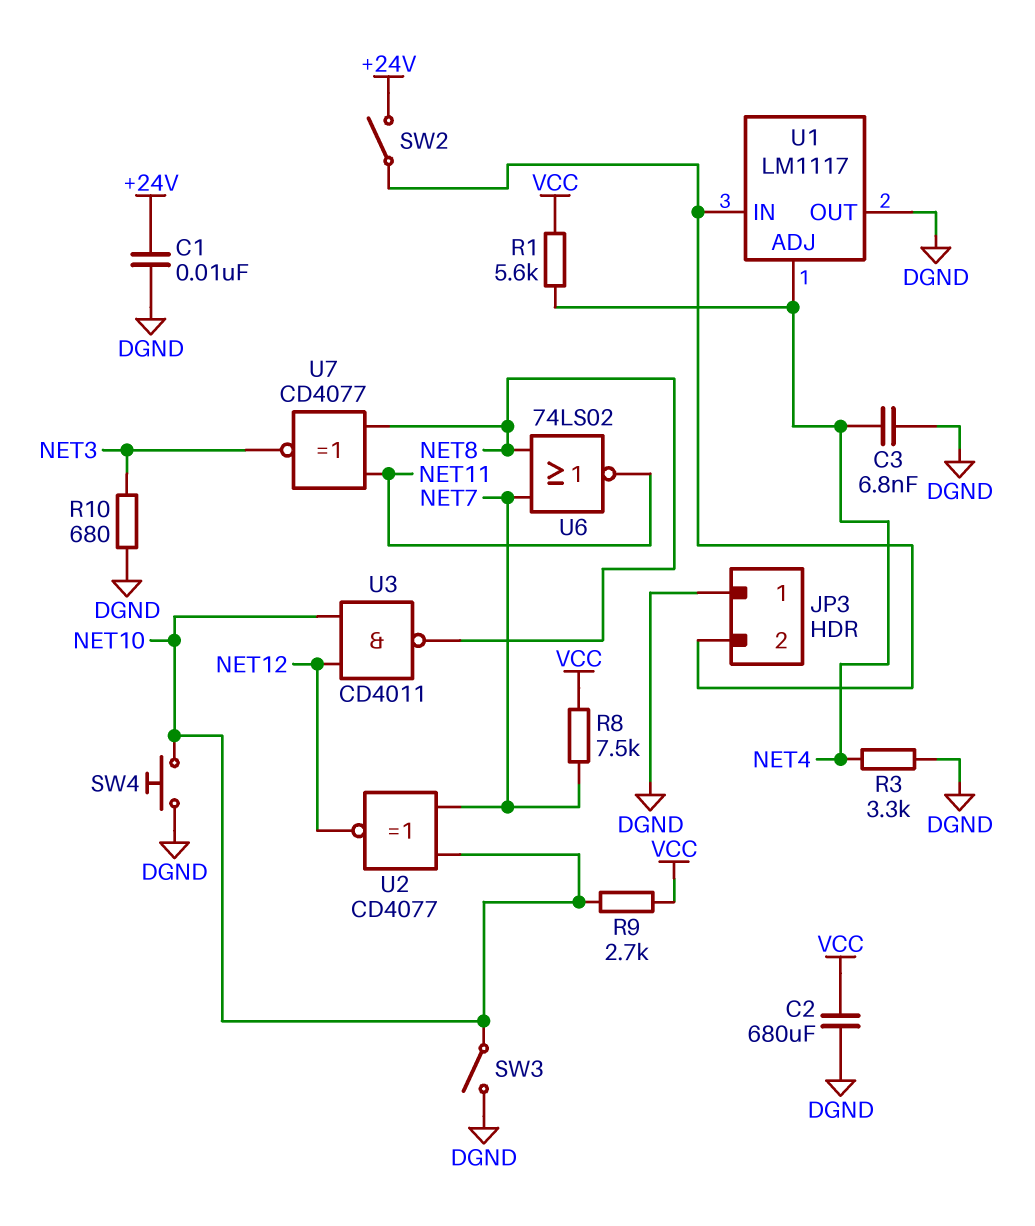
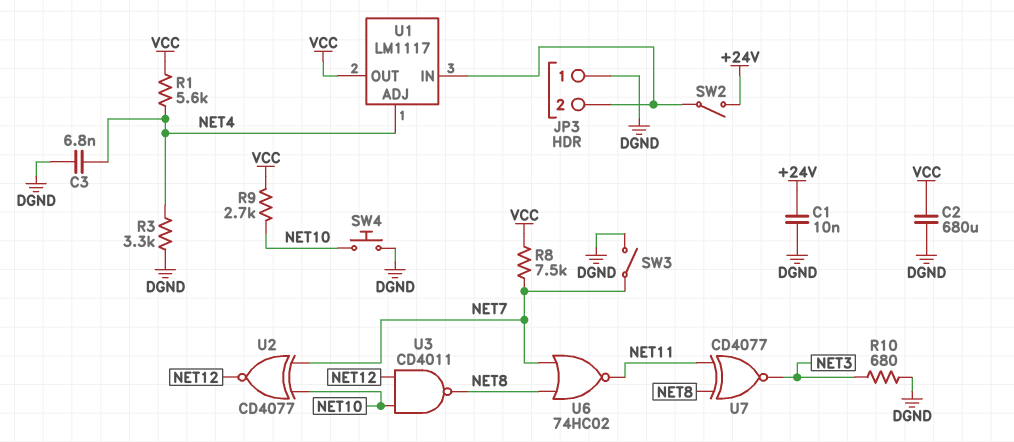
SW3: switch (DGND, NET10) -> switch (DGND, NET7)
U1 pin OUT: DGND -> VCC
U6: NOR 74LS02 (in NET7, in NET8, out NET11) -> NOR 74HC02 (in NET7, in NET8, out NET11)

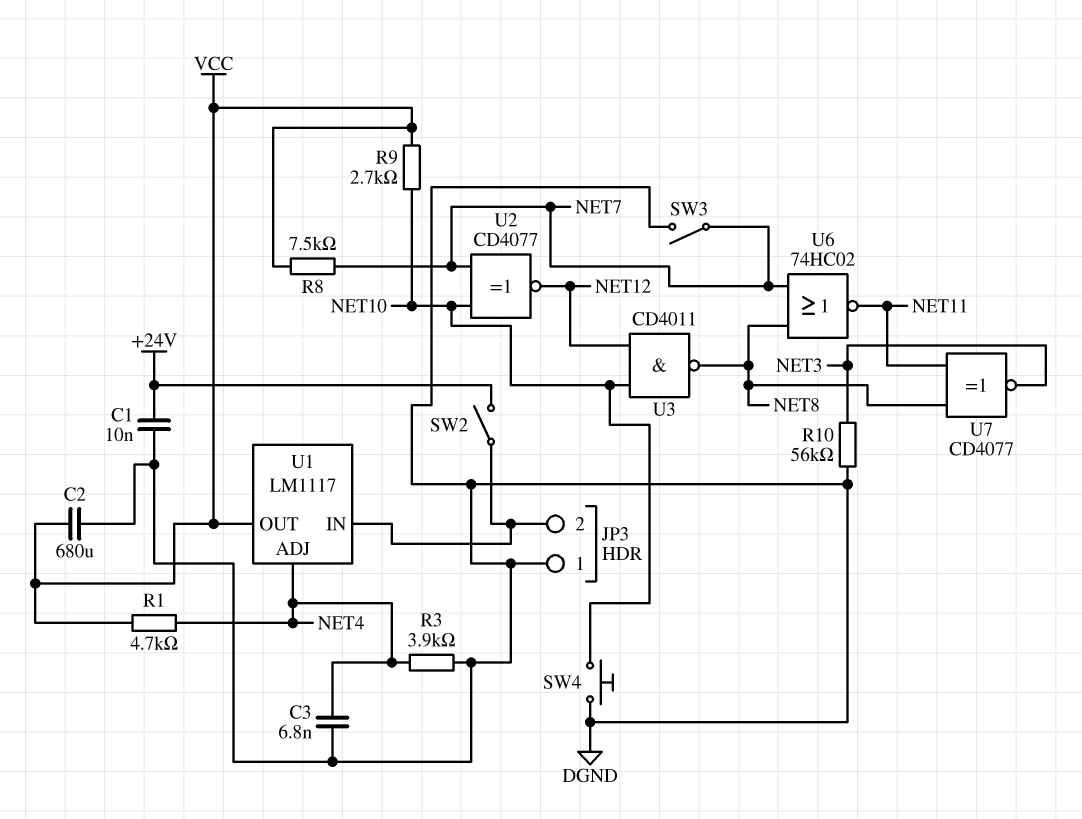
R1: 5.6k (NET4, VCC) -> 4.7k (NET4, VCC)
R3: 3.3k (DGND, NET4) -> 3.9k (DGND, NET4)
R10: 680 (DGND, NET3) -> 56k (DGND, NET3)

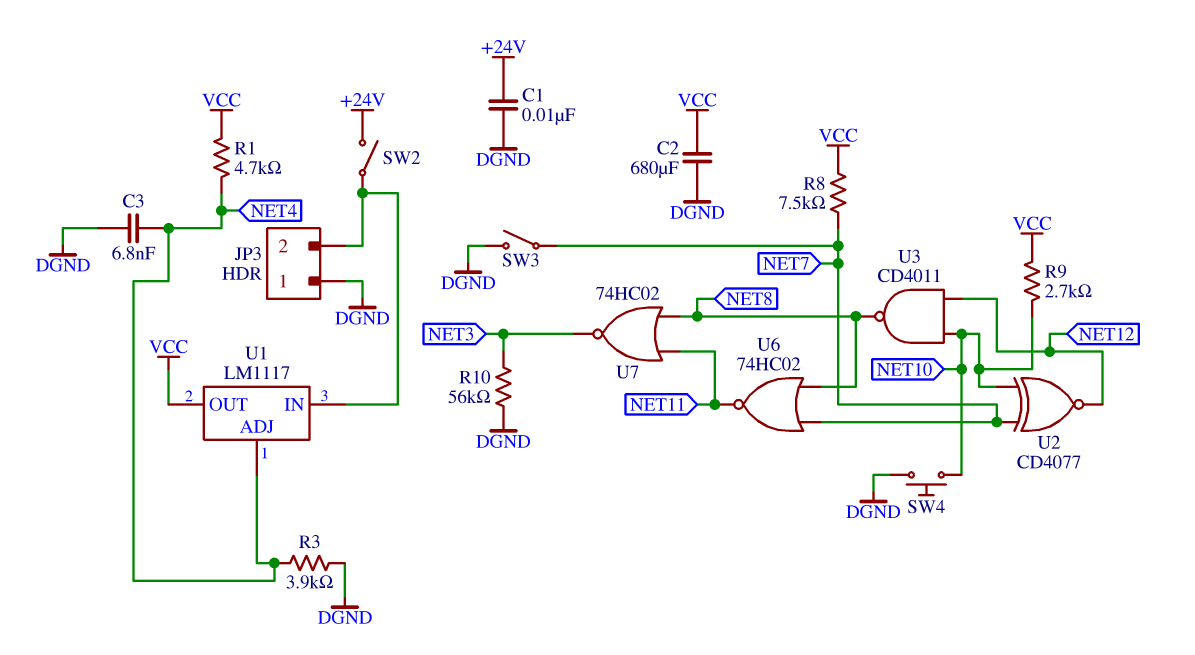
U7: XNOR CD4077 (in NET8, in NET11, out NET3) -> NOR 74HC02 (in NET8, in NET11, out NET3)

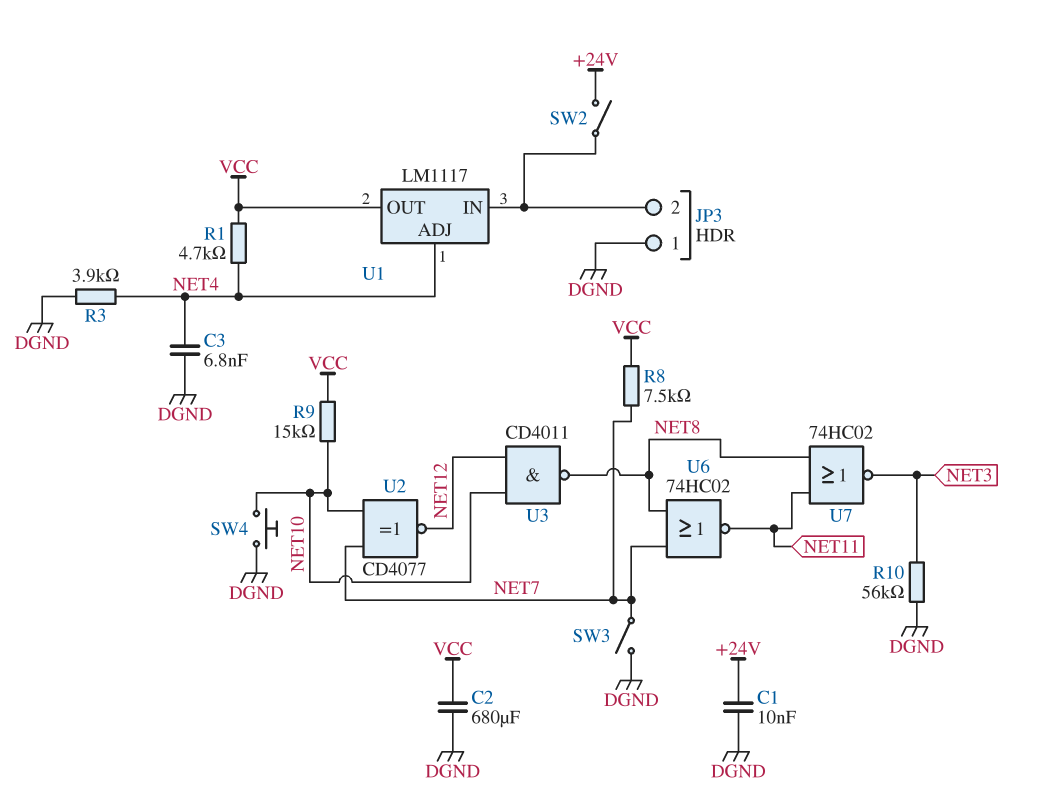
R9: 2.7k (NET10, VCC) -> 15k (NET10, VCC)

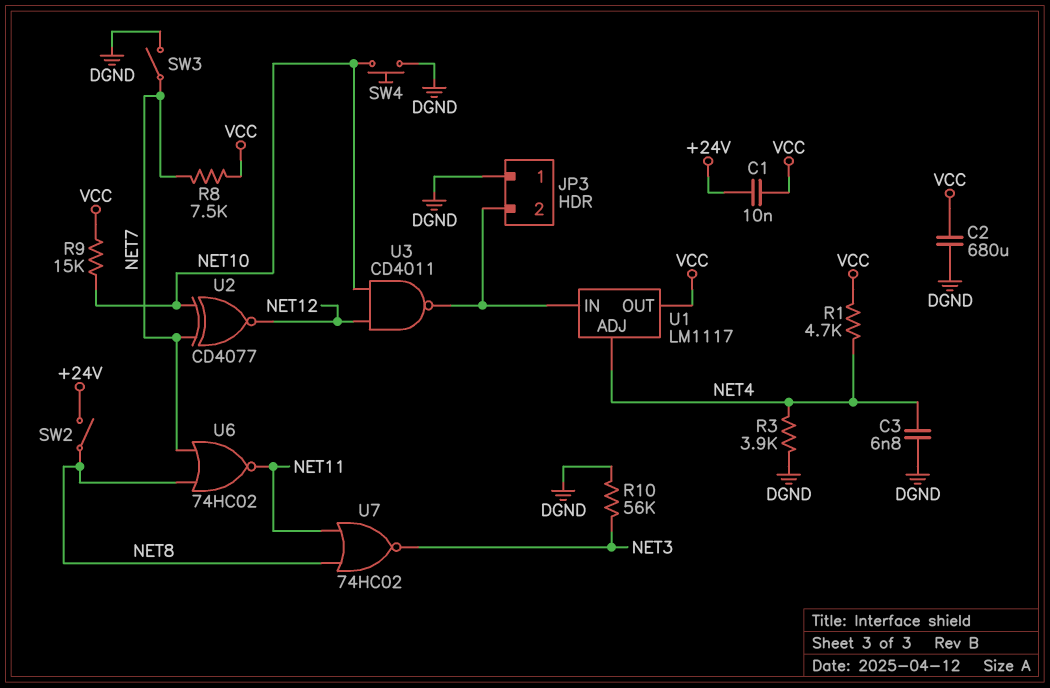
C1: 10nF (+24V, DGND) -> 10nF (+24V, VCC)
SW2: switch (+24V, JP3/2) -> switch (+24V, NET8)
U3: NAND CD4011 (in NET10, in NET12, out NET8) -> NAND CD4011 (in NET10, in NET12, out JP3/2)

